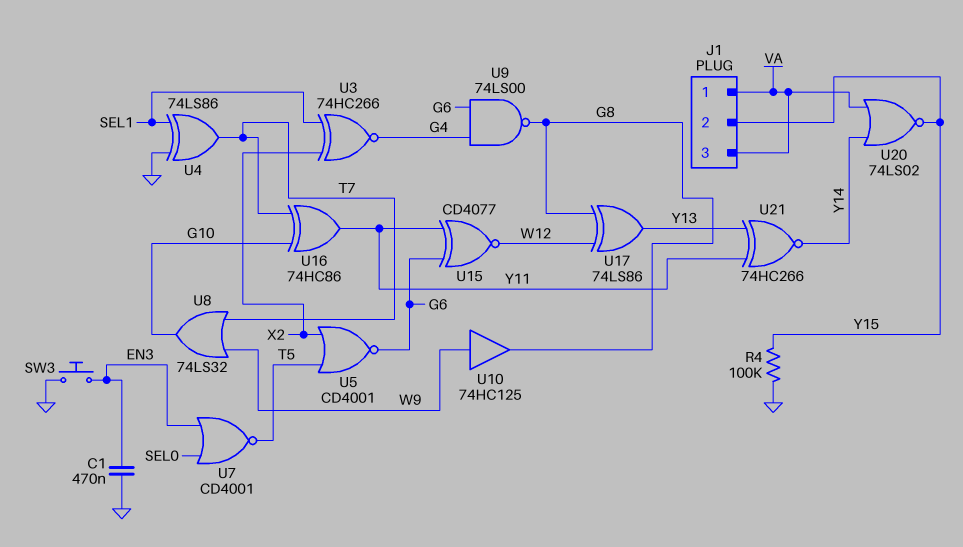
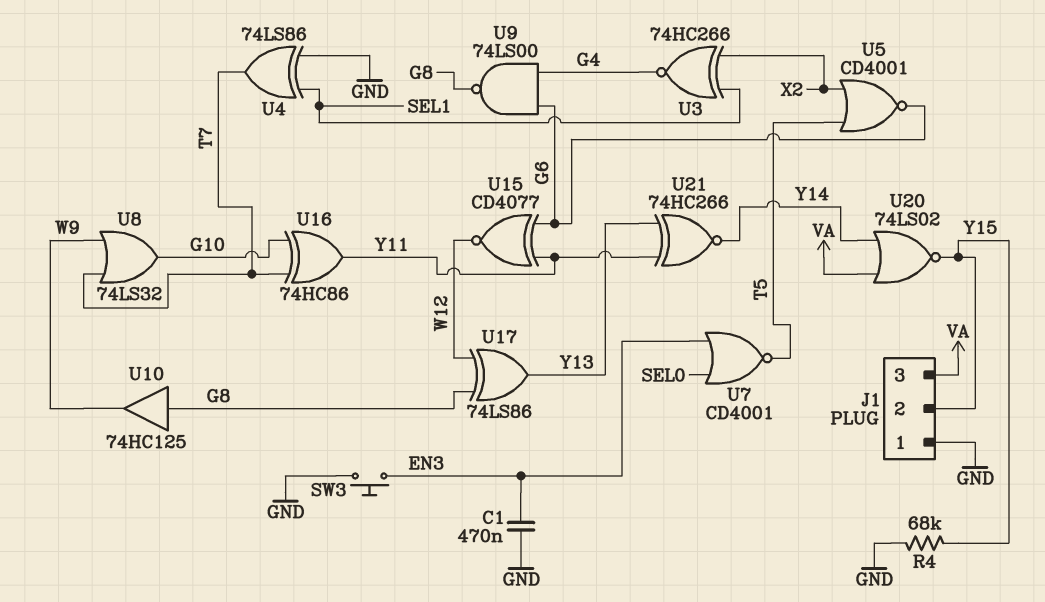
J1 pin 1: VA -> GND
R4: 100k (GND, Y15) -> 68k (GND, Y15)
U10: buffer 74HC125 (in W9, out G8) -> buffer 74HC125 (in G8, out W9)

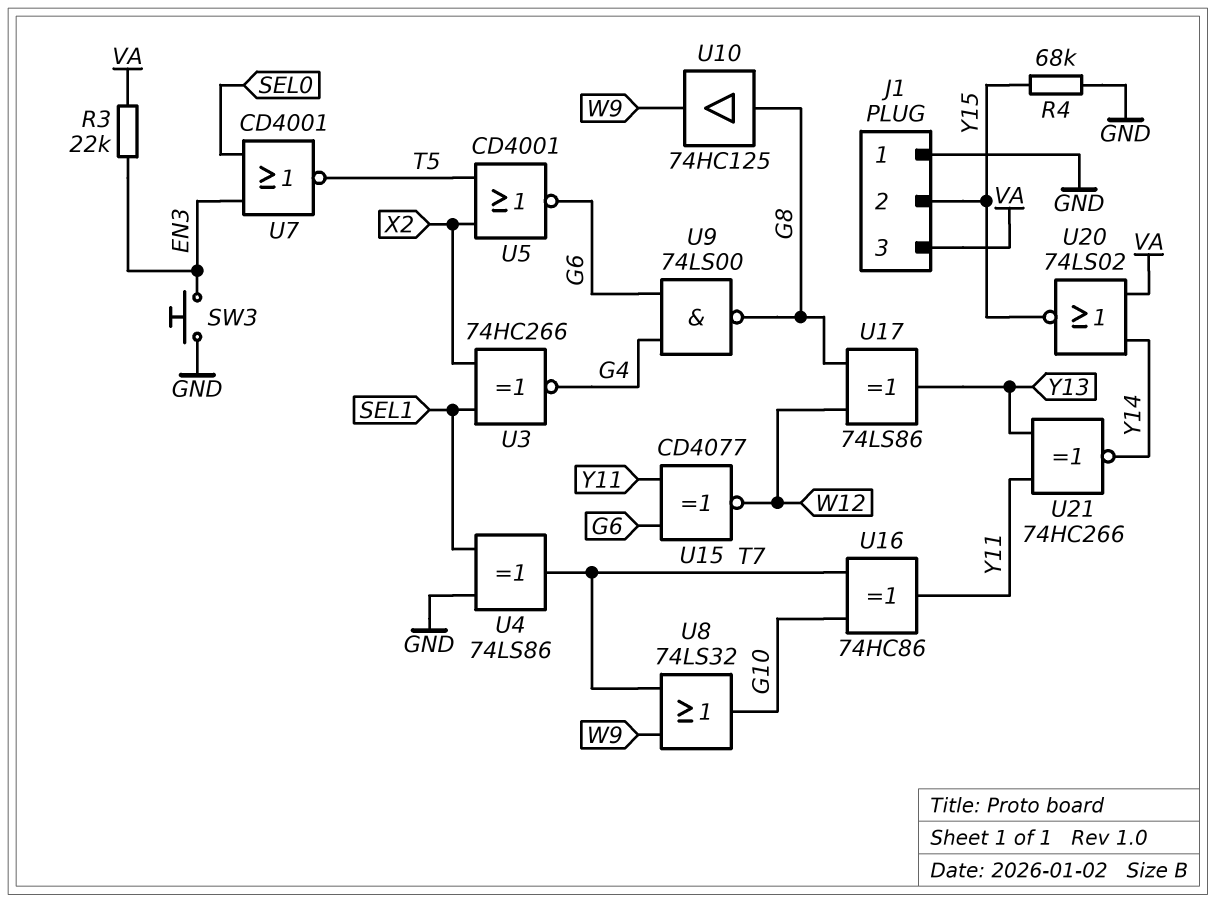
C1: 470nF (EN3, GND) -> none
R3: none -> 22k (EN3, VA)

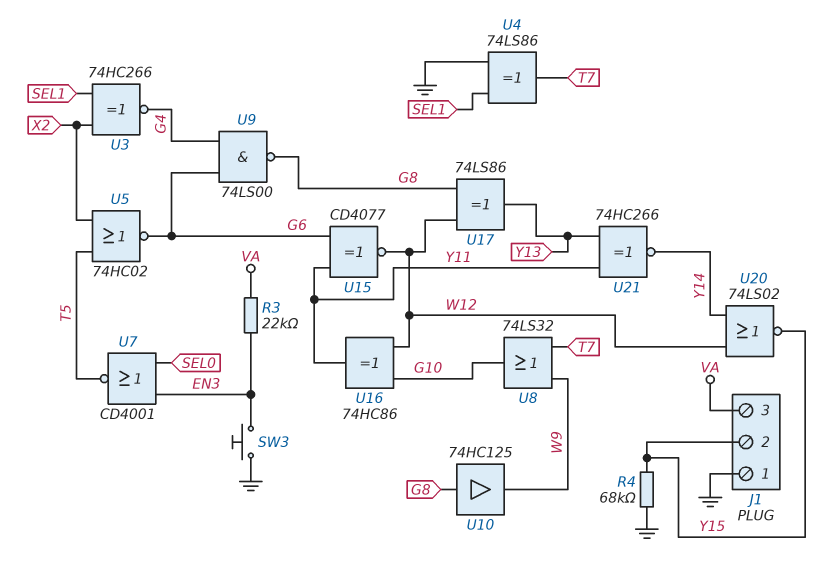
U5: NOR CD4001 (in T5, in X2, out G6) -> NOR 74HC02 (in T5, in X2, out G6)
U16: XOR 74HC86 (in G10, in T7, out Y11) -> XOR 74HC86 (in G10, in W12, out Y11)
U20: NOR 74LS02 (in VA, in Y14, out Y15) -> NOR 74LS02 (in W12, in Y14, out Y15)

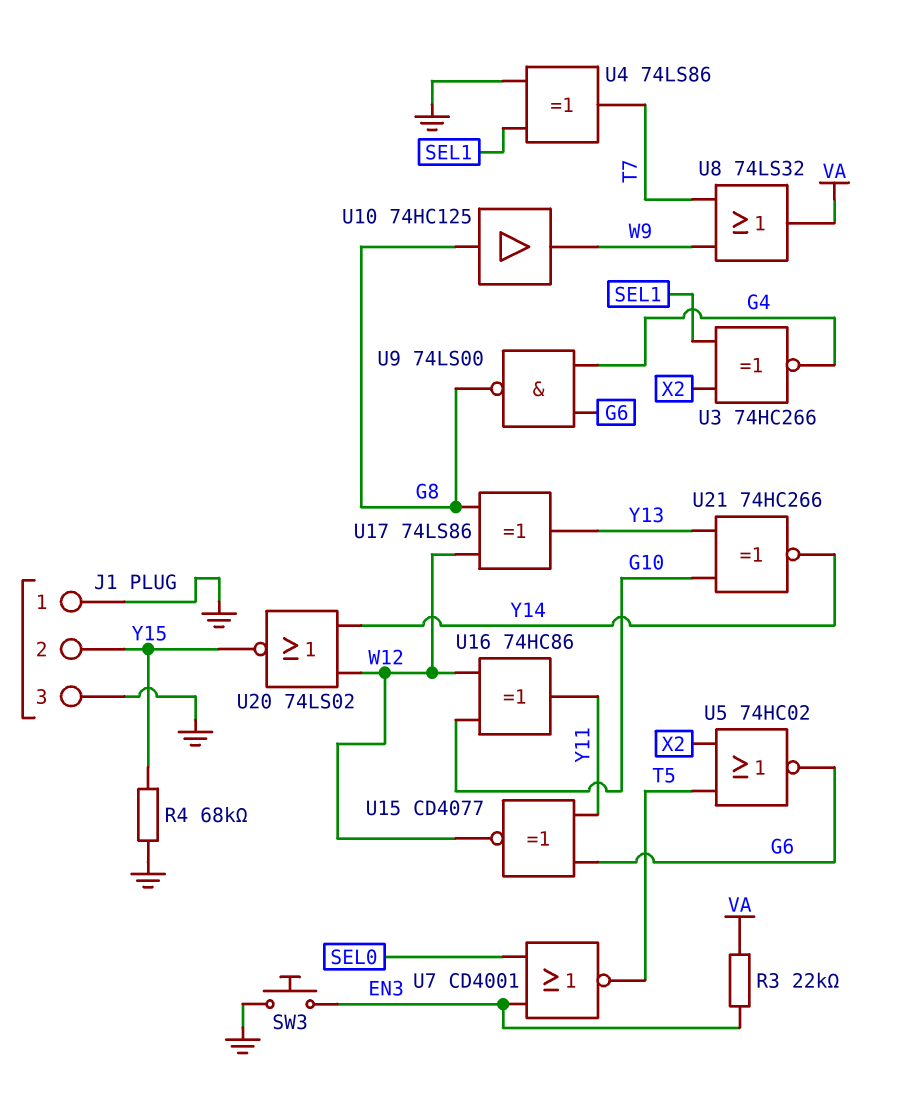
J1 pin 3: VA -> GND
U8: OR 74LS32 (in T7, in W9, out G10) -> OR 74LS32 (in T7, in W9, out VA)
U21: XNOR 74HC266 (in Y11, in Y13, out Y14) -> XNOR 74HC266 (in G10, in Y13, out Y14)

